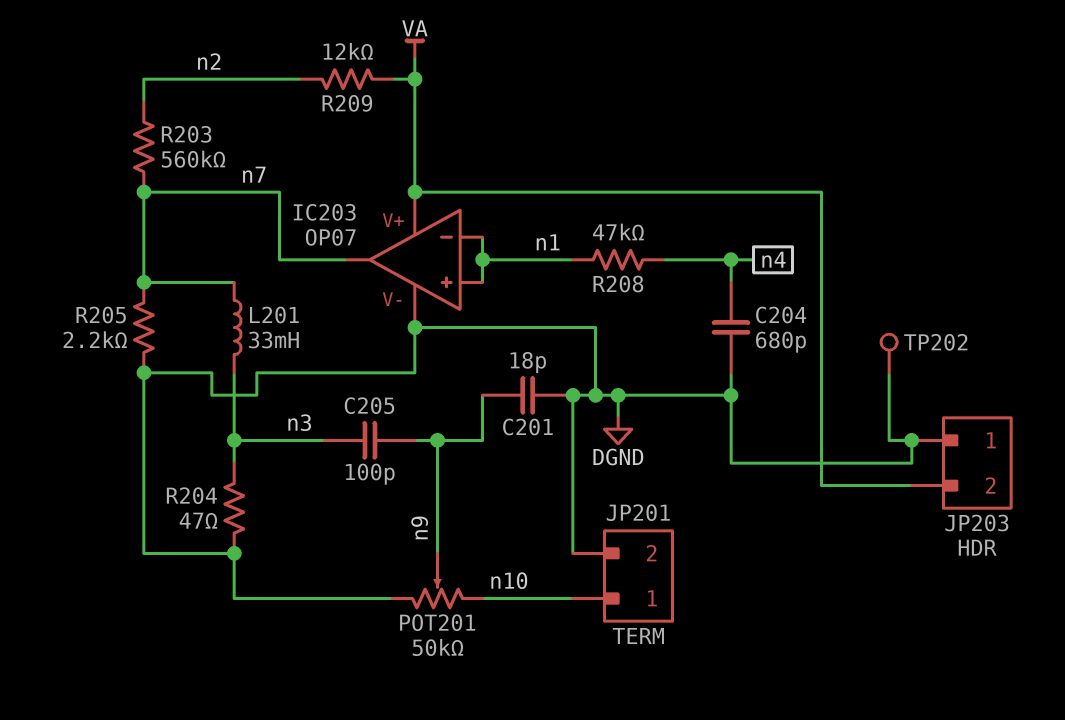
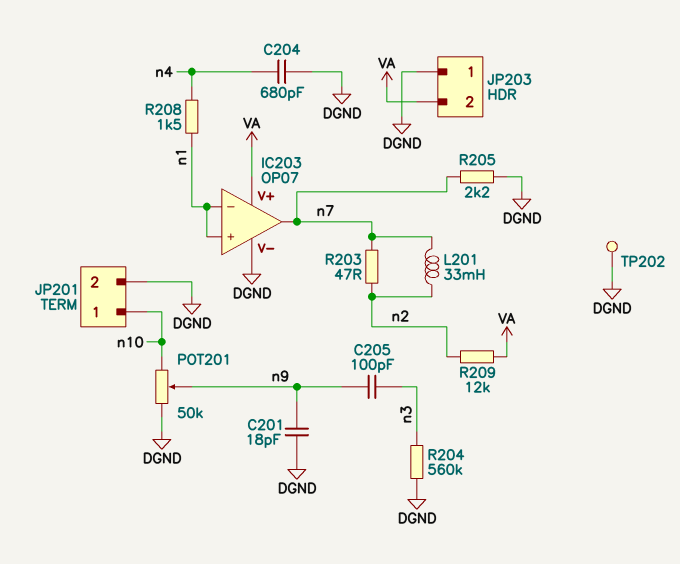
L201: 33mH (n3, n7) -> 33mH (n2, n7)
R203: 560k (n2, n7) -> 47 (n2, n7)
R204: 47 (DGND, n3) -> 560k (DGND, n3)
R208: 47k (n1, n4) -> 1.5k (n1, n4)

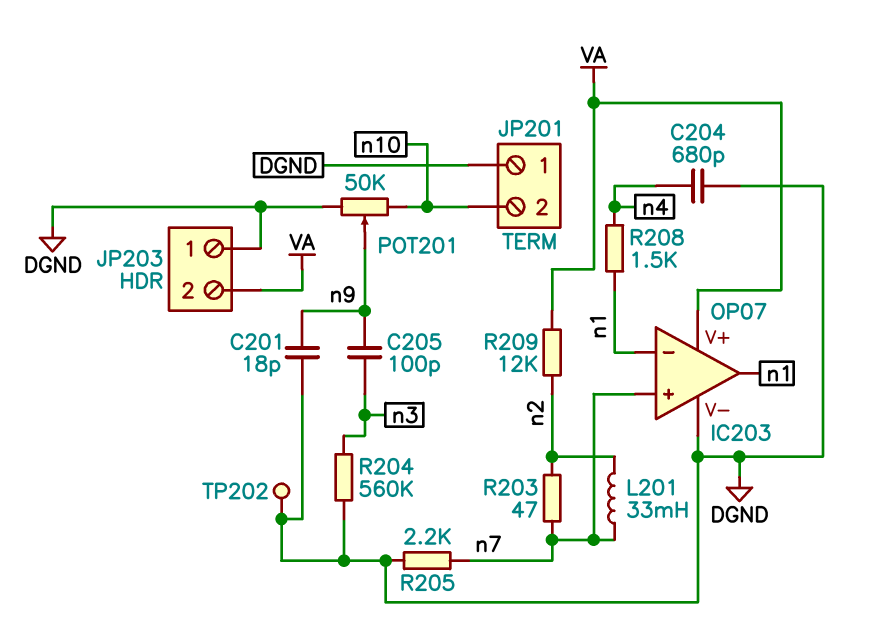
IC203 pin in+: n1 -> n7
IC203 pin out: n7 -> n1
JP201 pin 1: n10 -> DGND
JP201 pin 2: DGND -> n10

